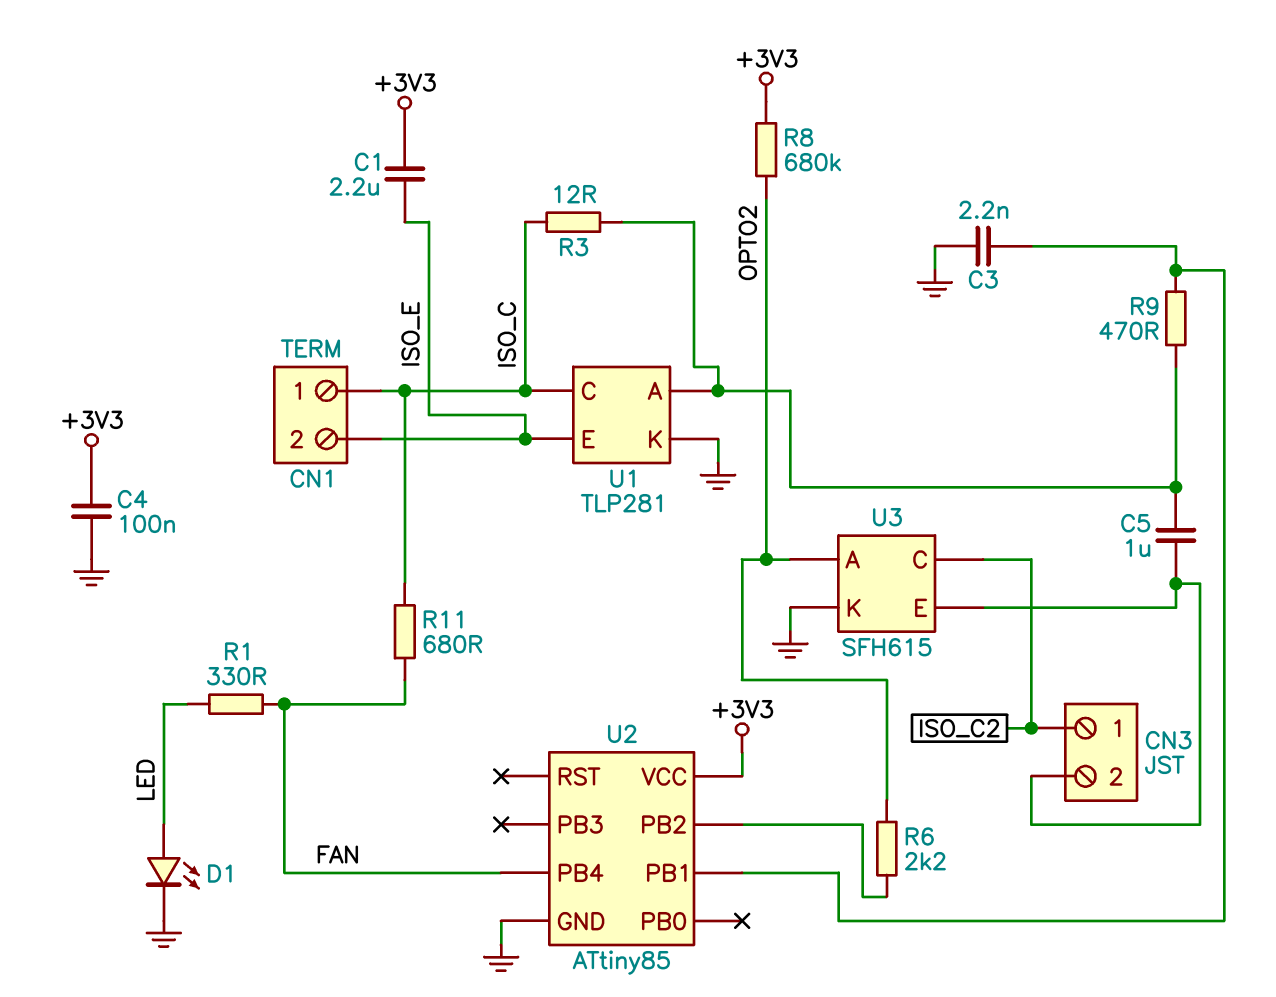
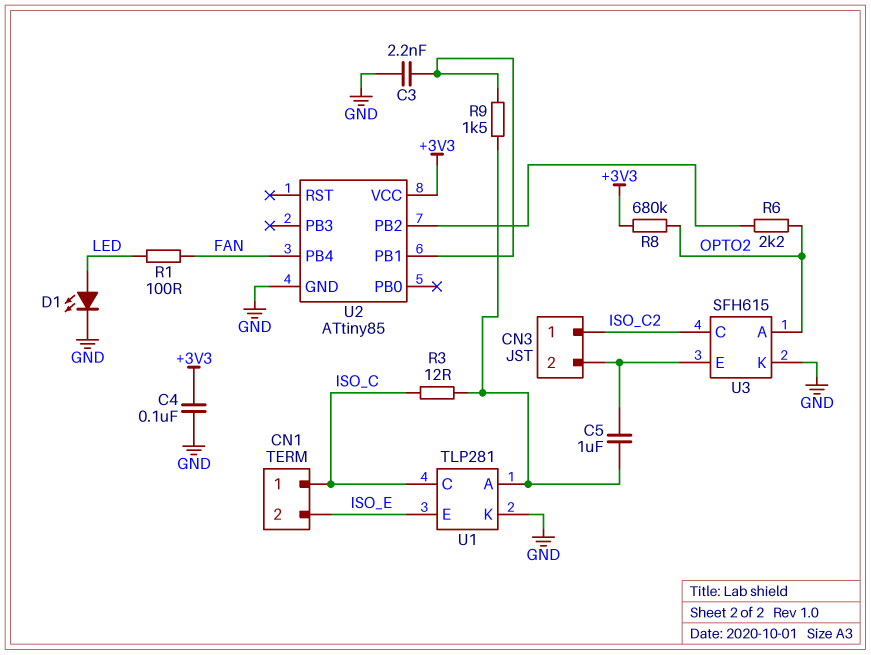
C1: 2.2uF (+3V3, ISO_E) -> none
R1: 330 (FAN, LED) -> 100 (FAN, LED)
R9: 470 (U1/A, U2/PB1) -> 1.5k (U1/A, U2/PB1)
R11: 680 (FAN, ISO_C) -> none

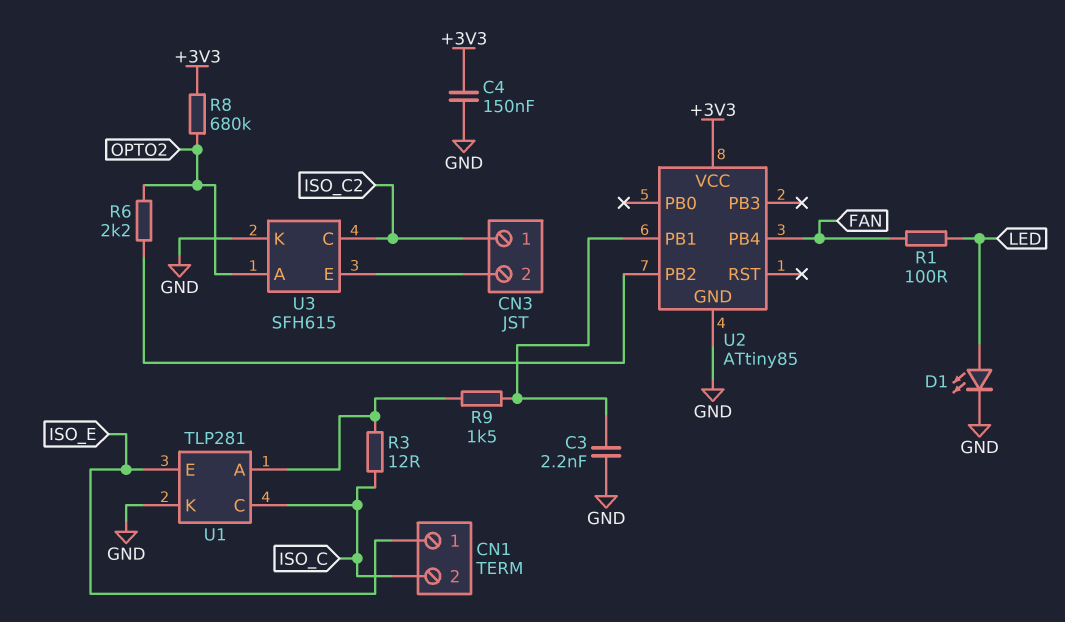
C4: 100nF (+3V3, GND) -> 150nF (+3V3, GND)
C5: 1uF (CN3/2, U1/A) -> none
CN1 pin 1: ISO_C -> ISO_E
CN1 pin 2: ISO_E -> ISO_C

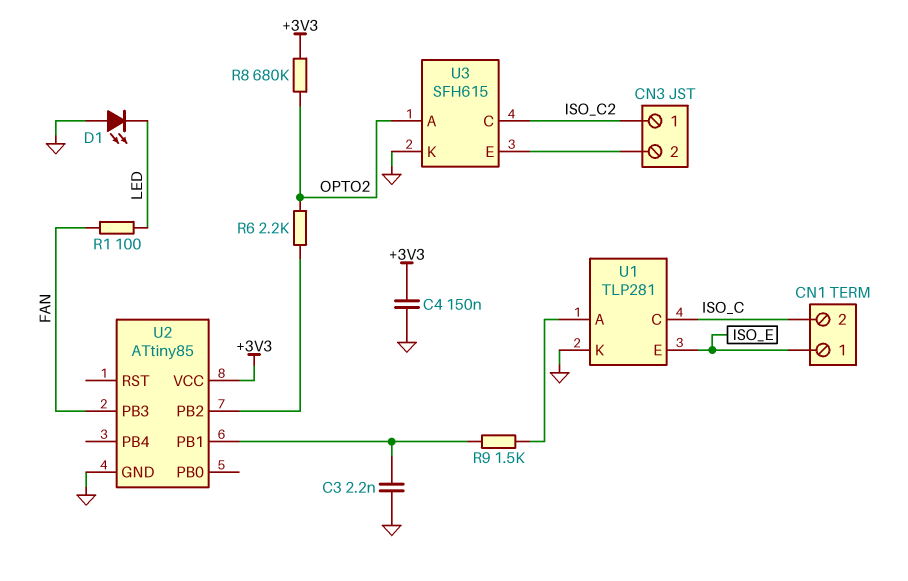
D1: LED (A LED, K GND) -> LED (A GND, K LED)
R3: 12 (ISO_C, U1/A) -> none
U2 pin PB3: none -> FAN
U2 pin PB4: FAN -> none

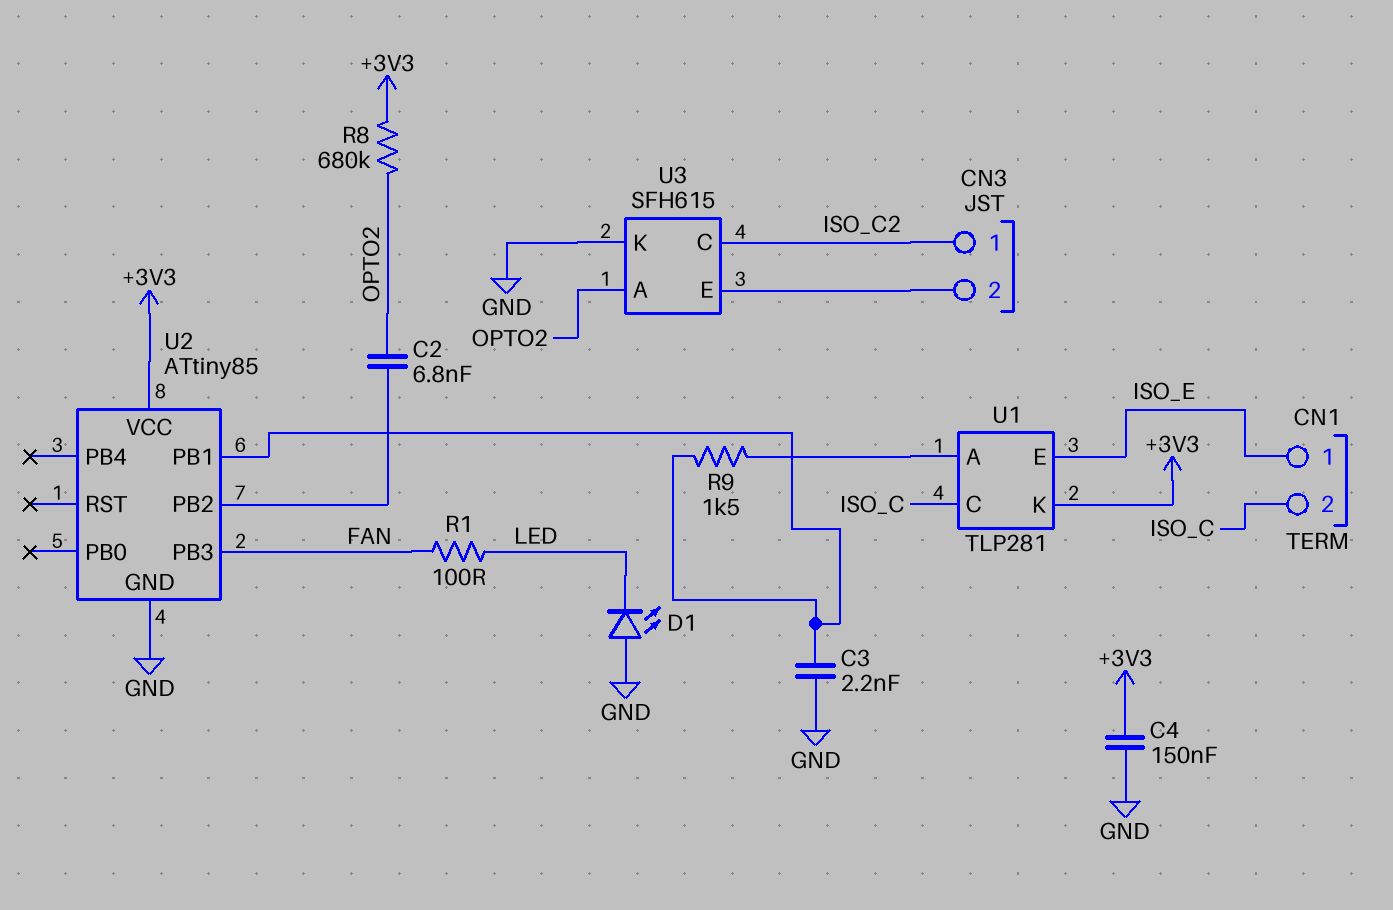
C2: none -> 6.8nF (OPTO2, U2/PB2)
R6: 2.2k (OPTO2, U2/PB2) -> none
U1 pin K: GND -> +3V3

